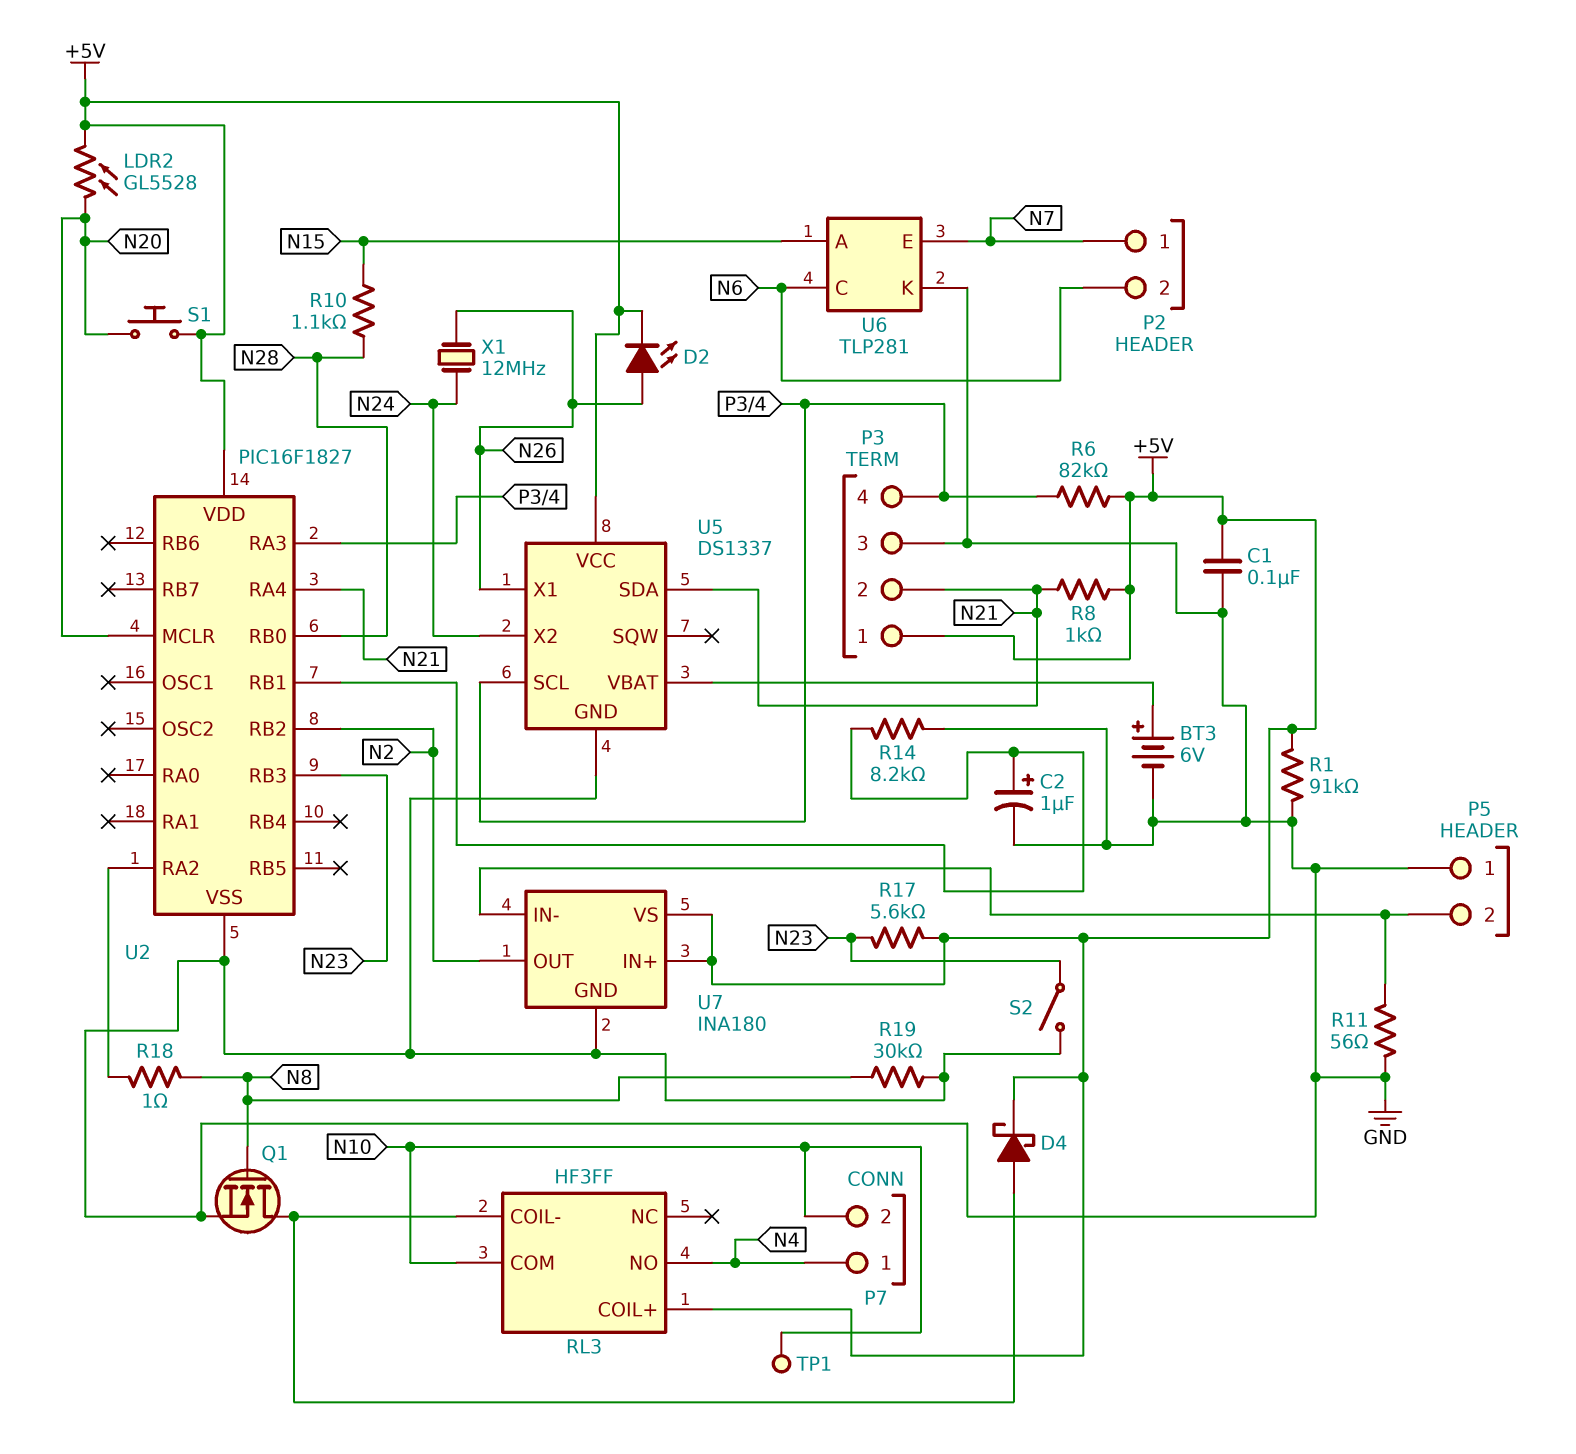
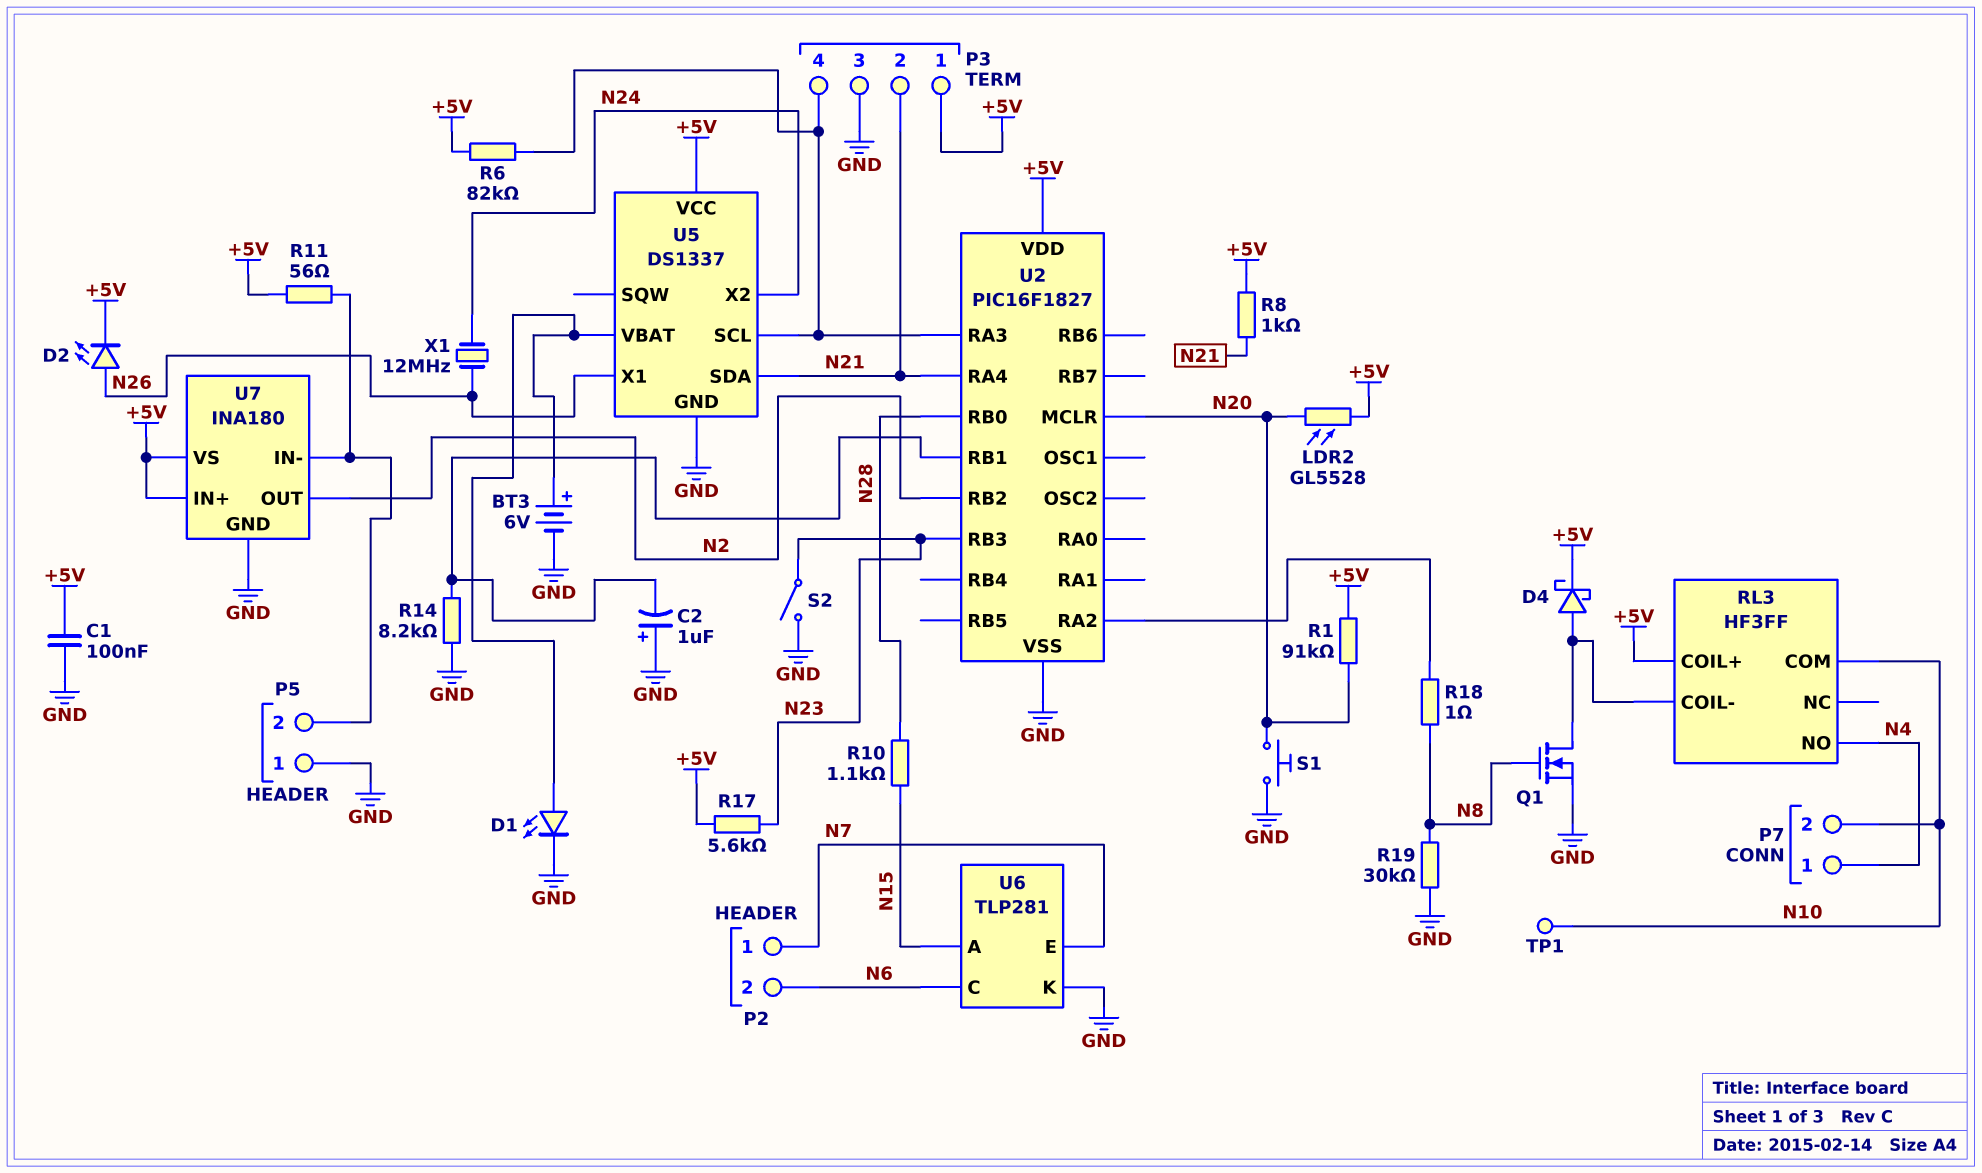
C2: 1uF (plus U2/RB1, minus GND) -> 1uF (plus GND, minus U2/RB1)
D1: none -> LED (A U5/VBAT, K GND)
R1: 91k (+5V, GND) -> 91k (+5V, N20)
R11: 56 (GND, P5/2) -> 56 (+5V, P5/2)
S1: button (+5V, N20) -> button (GND, N20)

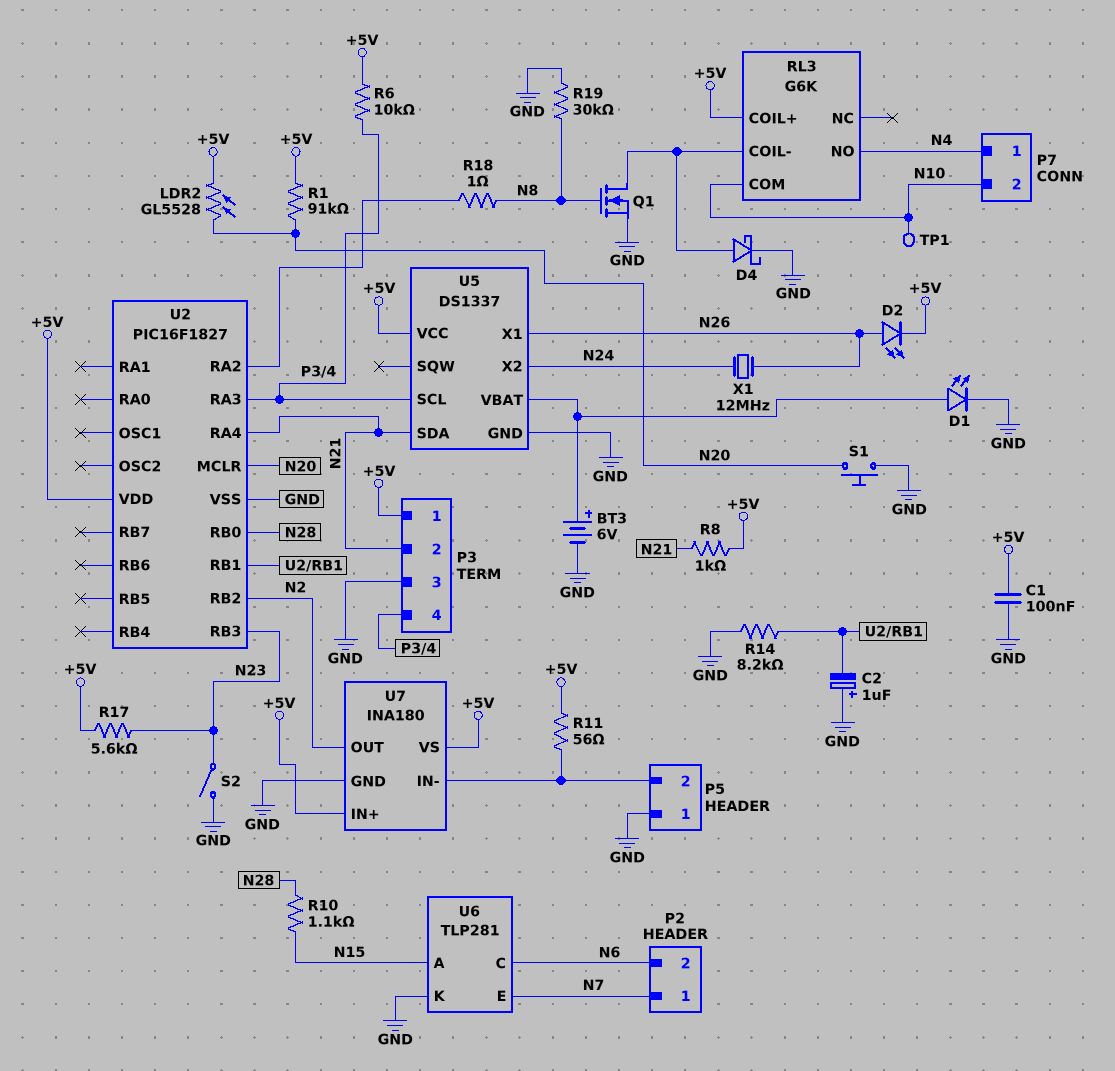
D4: schottky (A RL3/COIL-, K +5V) -> schottky (A RL3/COIL-, K GND)
R6: 82k (+5V, P3/4) -> 10k (+5V, P3/4)
RL3: HF3FF -> G6K

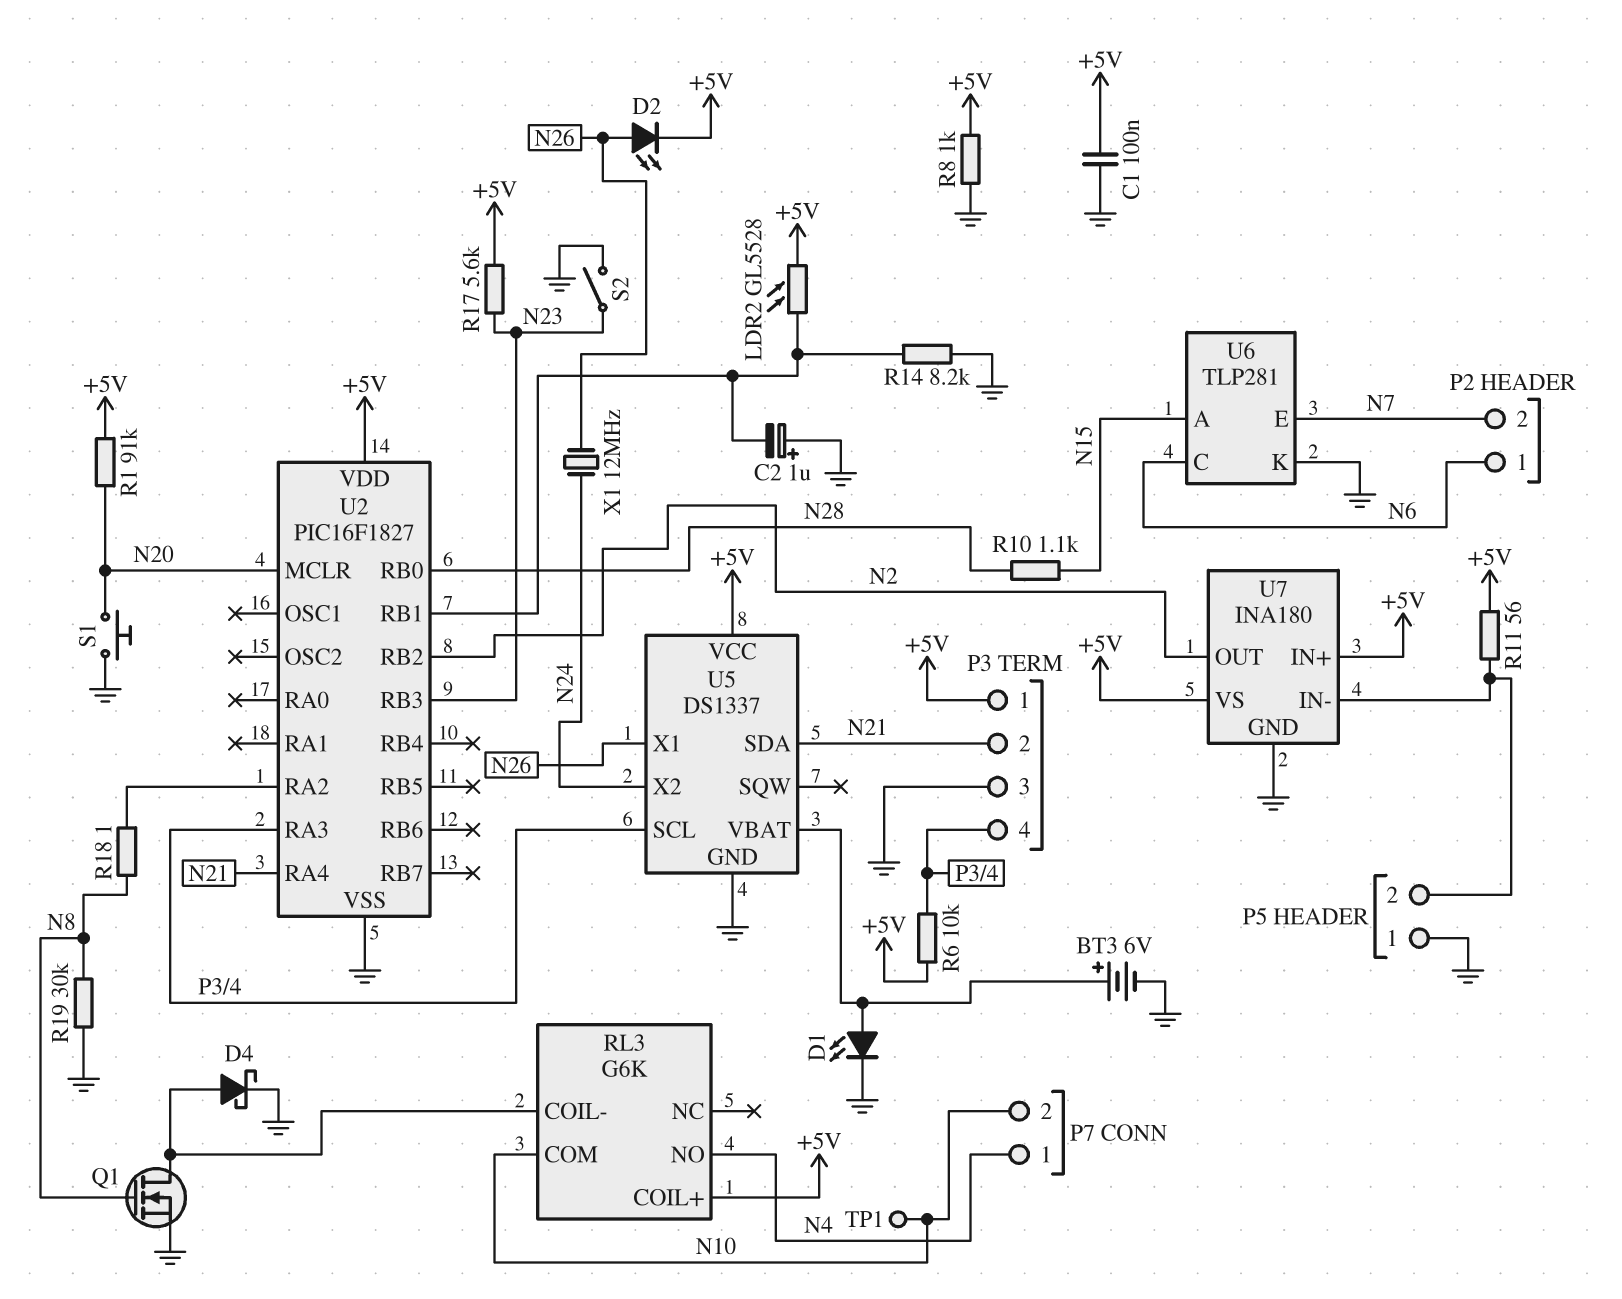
LDR2: GL5528 (+5V, N20) -> GL5528 (+5V, U2/RB1)
P2 pin 1: N7 -> N6
P2 pin 2: N6 -> N7
R8: 1k (+5V, N21) -> 1k (+5V, GND)

